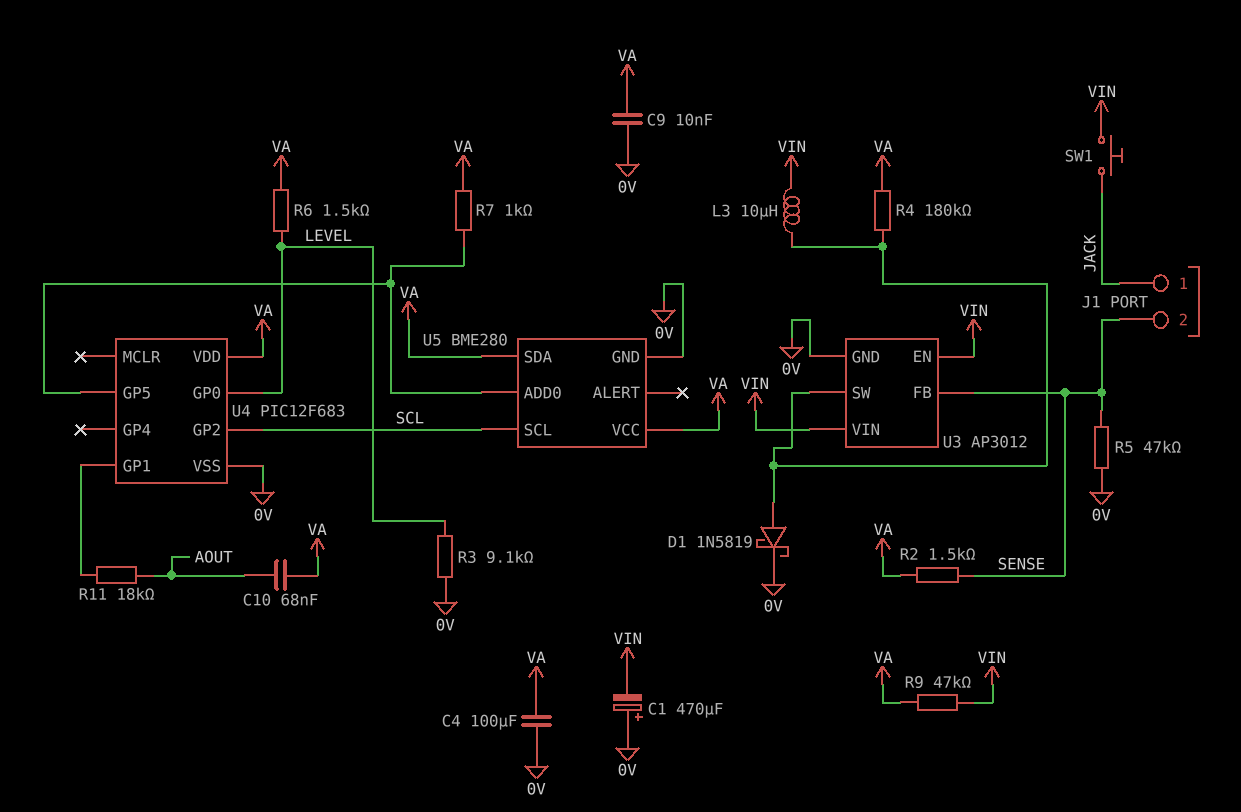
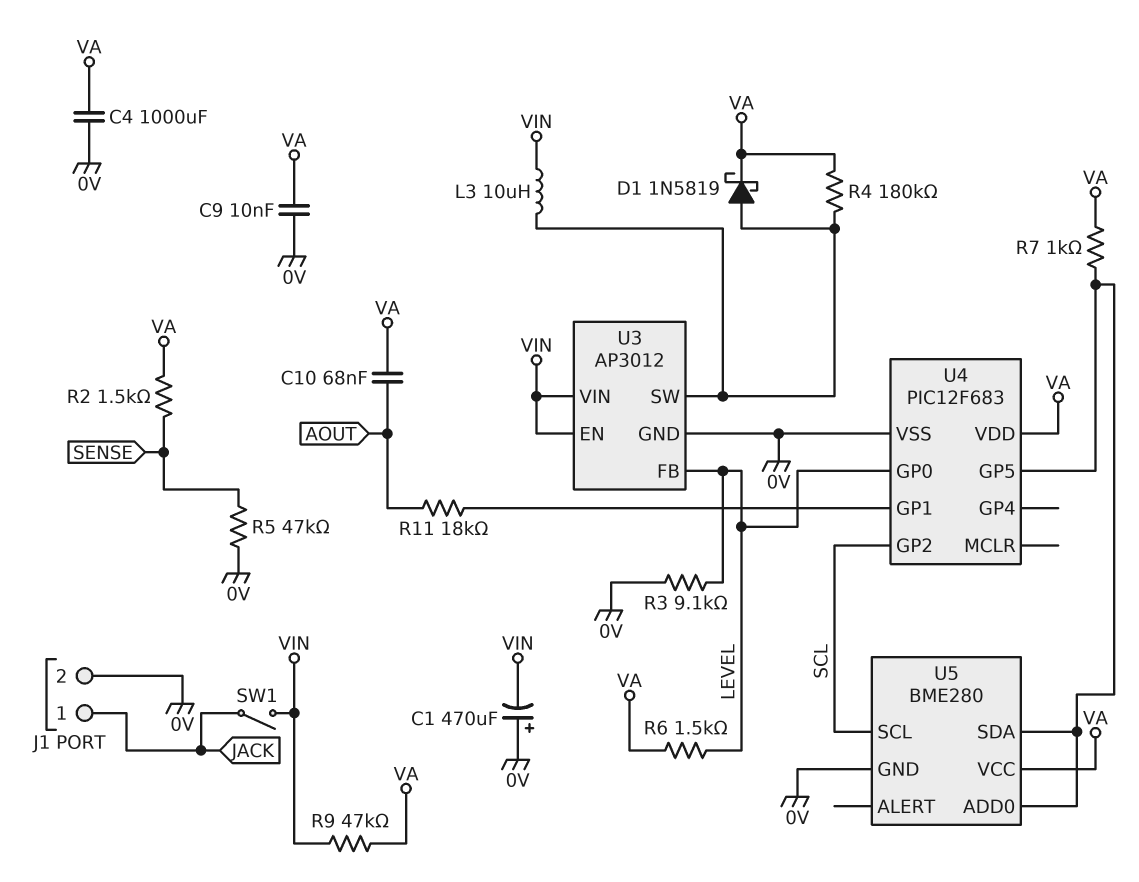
C4: 100uF (0V, VA) -> 1000uF (0V, VA)
D1: schottky 1N5819 (A U3/SW, K 0V) -> schottky 1N5819 (A U3/SW, K VA)
J1 pin 2: SENSE -> 0V
SW1: button (JACK, VIN) -> switch (JACK, VIN)
U3 pin FB: SENSE -> LEVEL
U5 pin SDA: VA -> U4/GP5

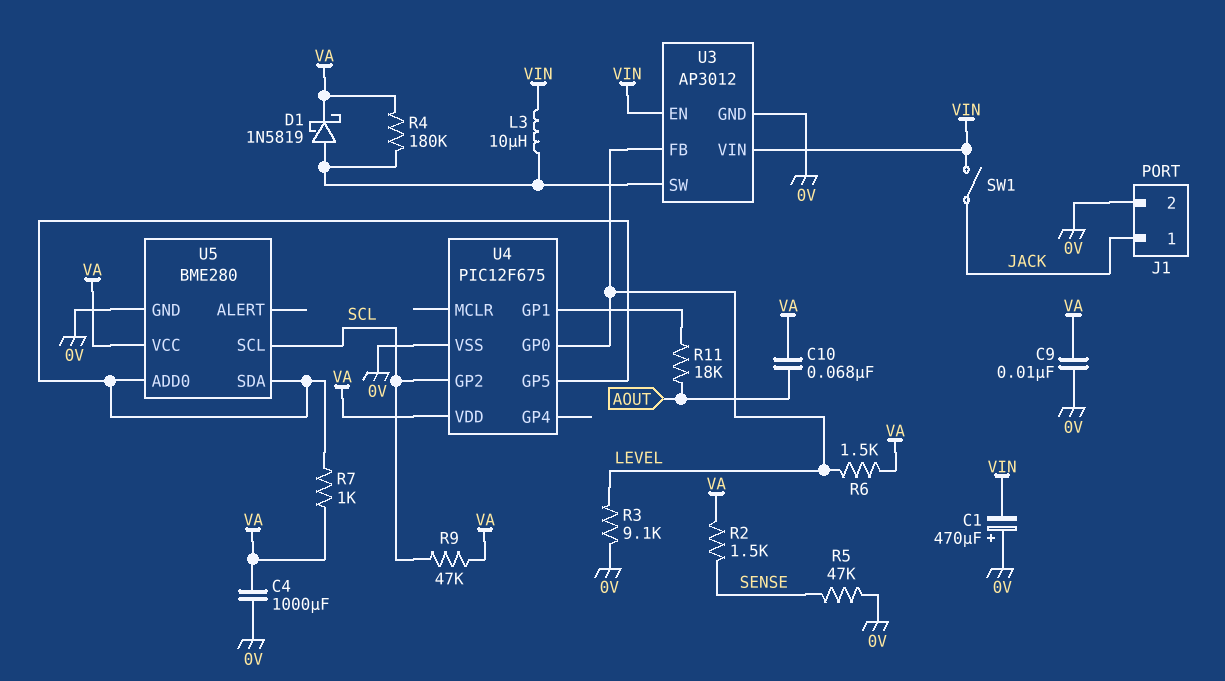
R9: 47k (VA, VIN) -> 47k (SCL, VA)
U4: PIC12F683 -> PIC12F675

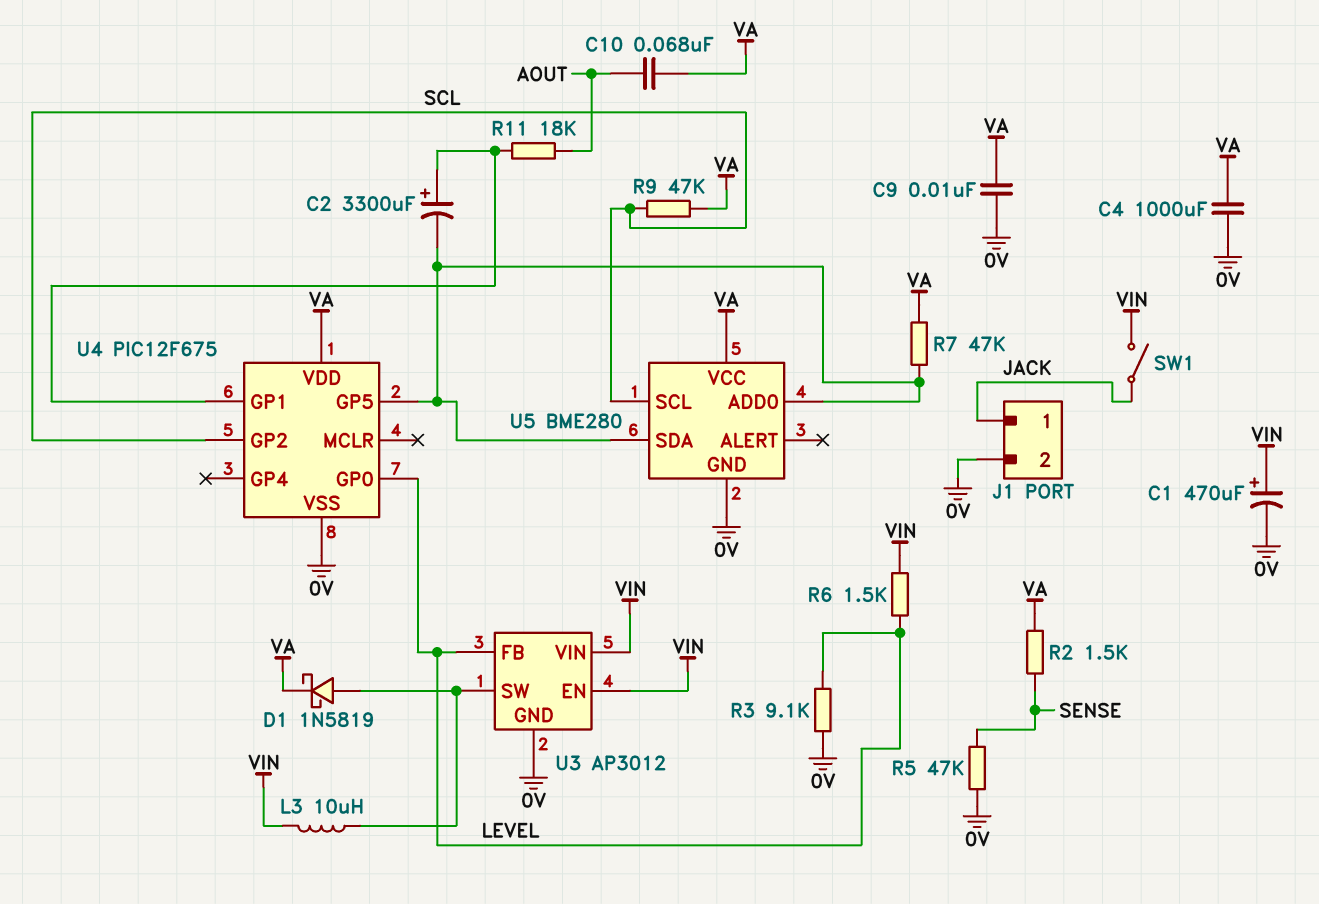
C1: 470uF (plus 0V, minus VIN) -> 470uF (plus VIN, minus 0V)
C2: none -> 3300uF (plus U4/GP1, minus U4/GP5)
R4: 180k (U3/SW, VA) -> none
R6: 1.5k (LEVEL, VA) -> 1.5k (LEVEL, VIN)
R7: 1k (U4/GP5, VA) -> 47k (U4/GP5, VA)

